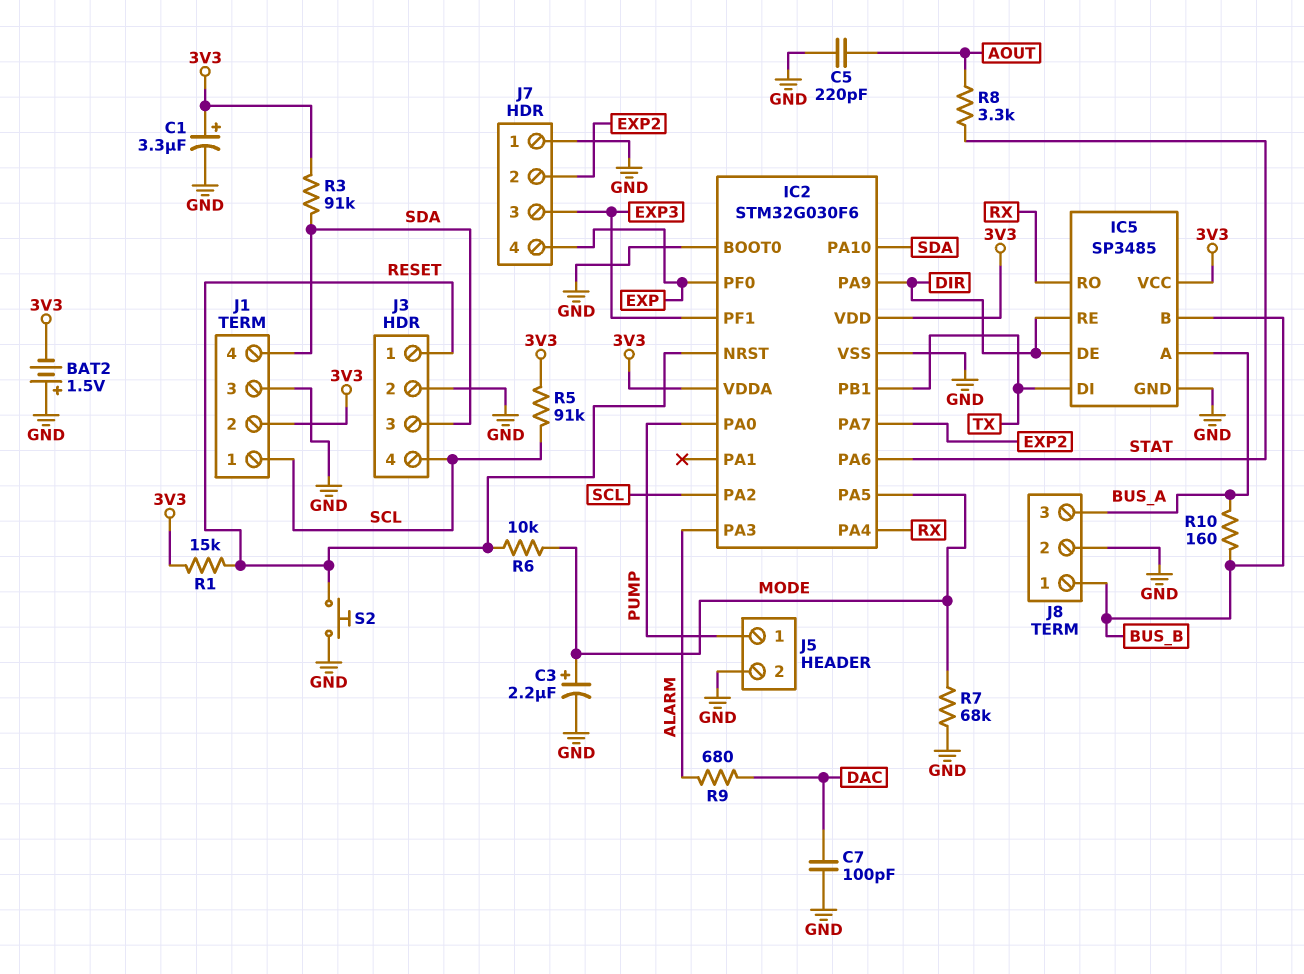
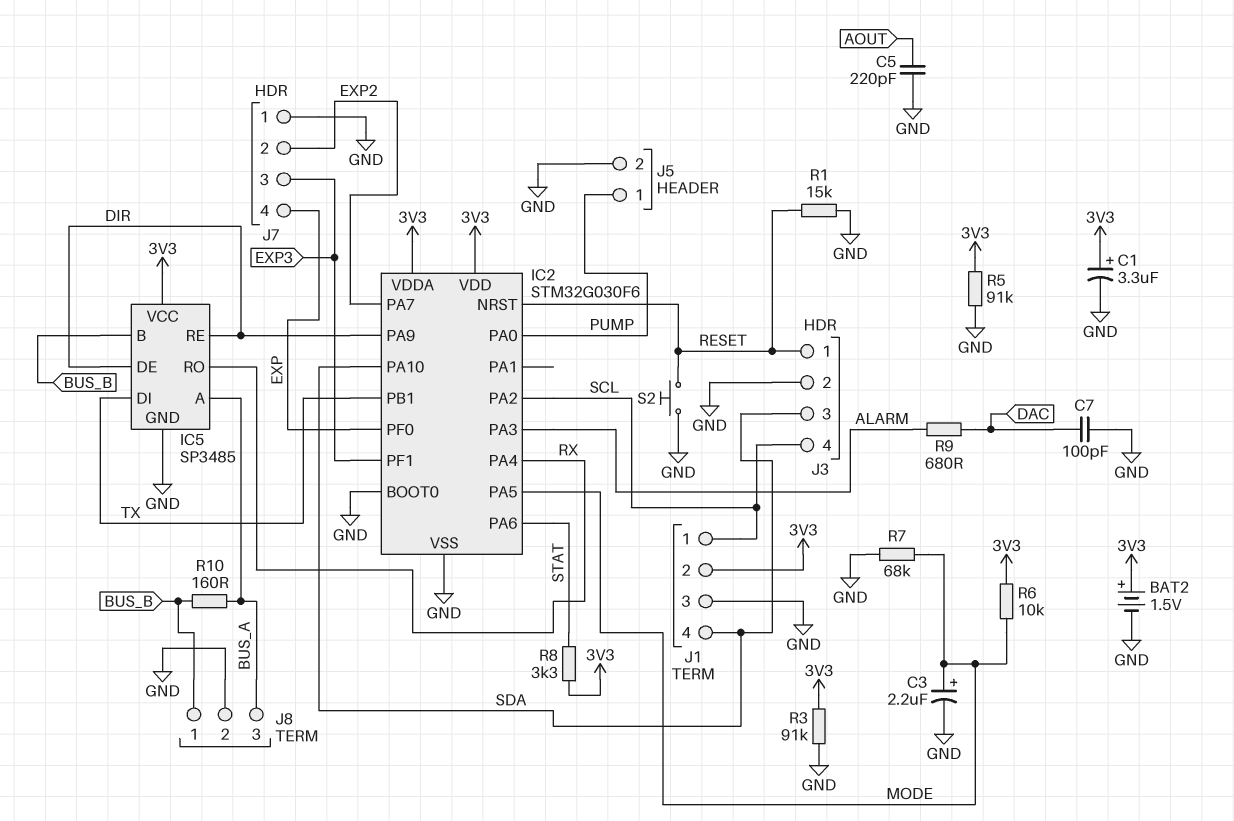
BAT2: 1.5V (plus GND, minus 3V3) -> 1.5V (plus 3V3, minus GND)
R1: 15k (3V3, RESET) -> 15k (GND, RESET)
R3: 91k (3V3, SDA) -> 91k (3V3, GND)
R5: 91k (3V3, SCL) -> 91k (3V3, GND)
R6: 10k (MODE, RESET) -> 10k (3V3, MODE)
R8: 3.3k (AOUT, STAT) -> 3.3k (3V3, STAT)

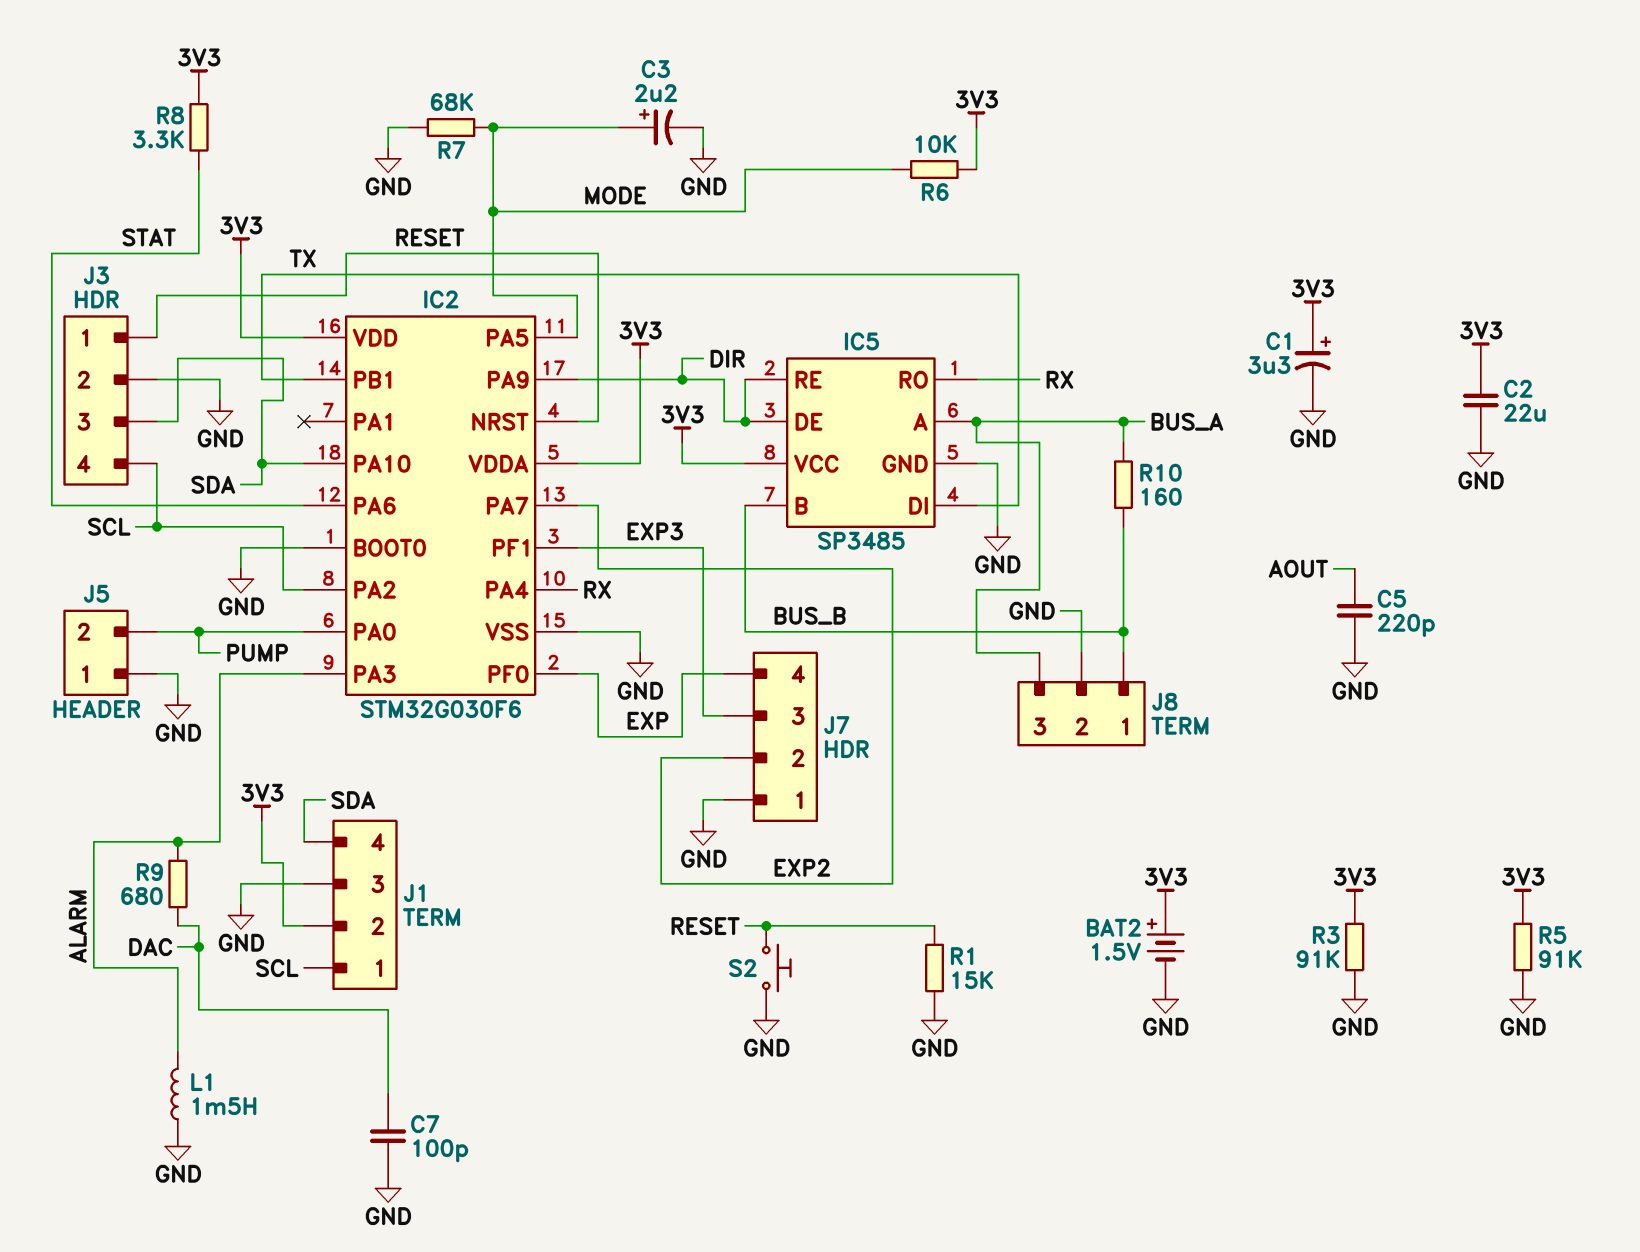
C2: none -> 22uF (3V3, GND)
J5 pin 1: PUMP -> GND
J5 pin 2: GND -> PUMP
L1: none -> 1.5mH (ALARM, GND)

